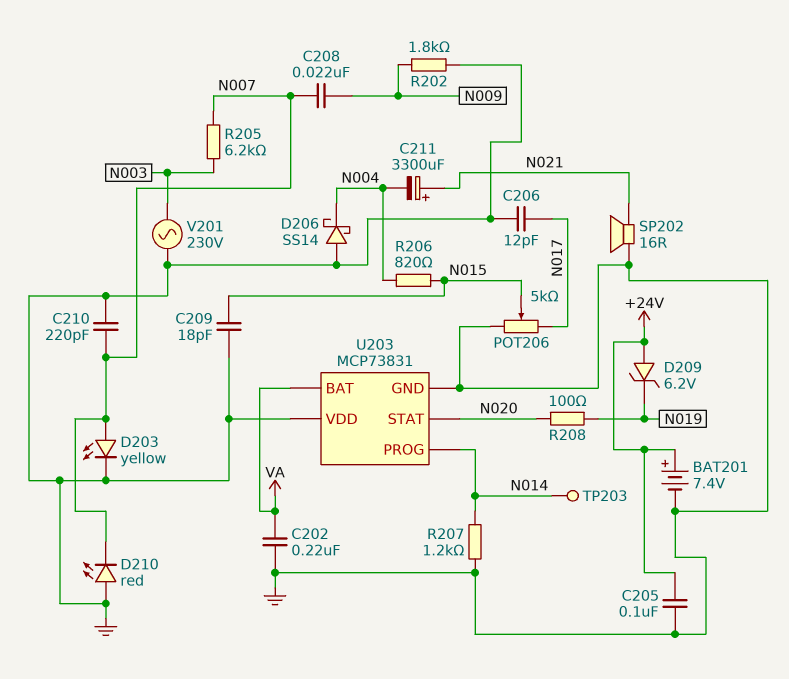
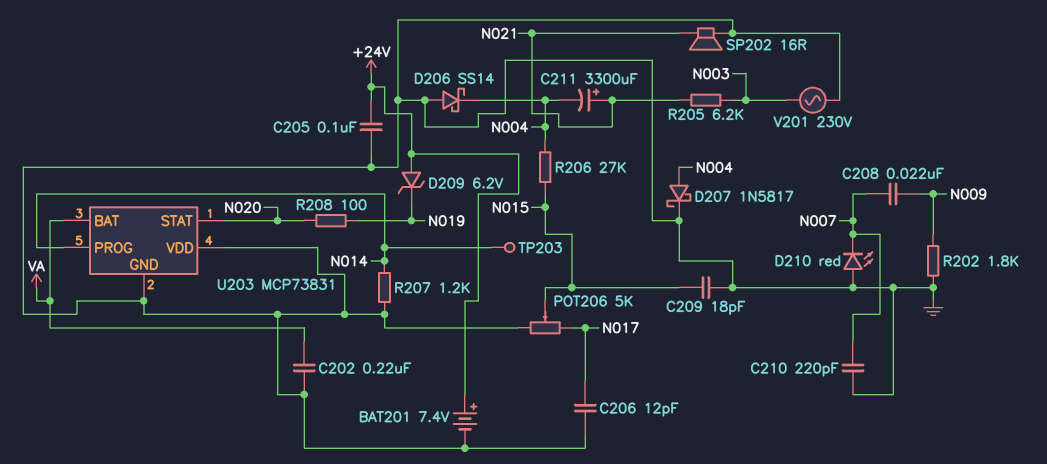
D203: LED yellow (A N007, K GND) -> none
D207: none -> schottky 1N5817 (A N004, K GND)
R205: 6.2k (N003, N007) -> 6.2k (N003, N021)
R206: 820 (N004, N015) -> 27k (N004, N015)

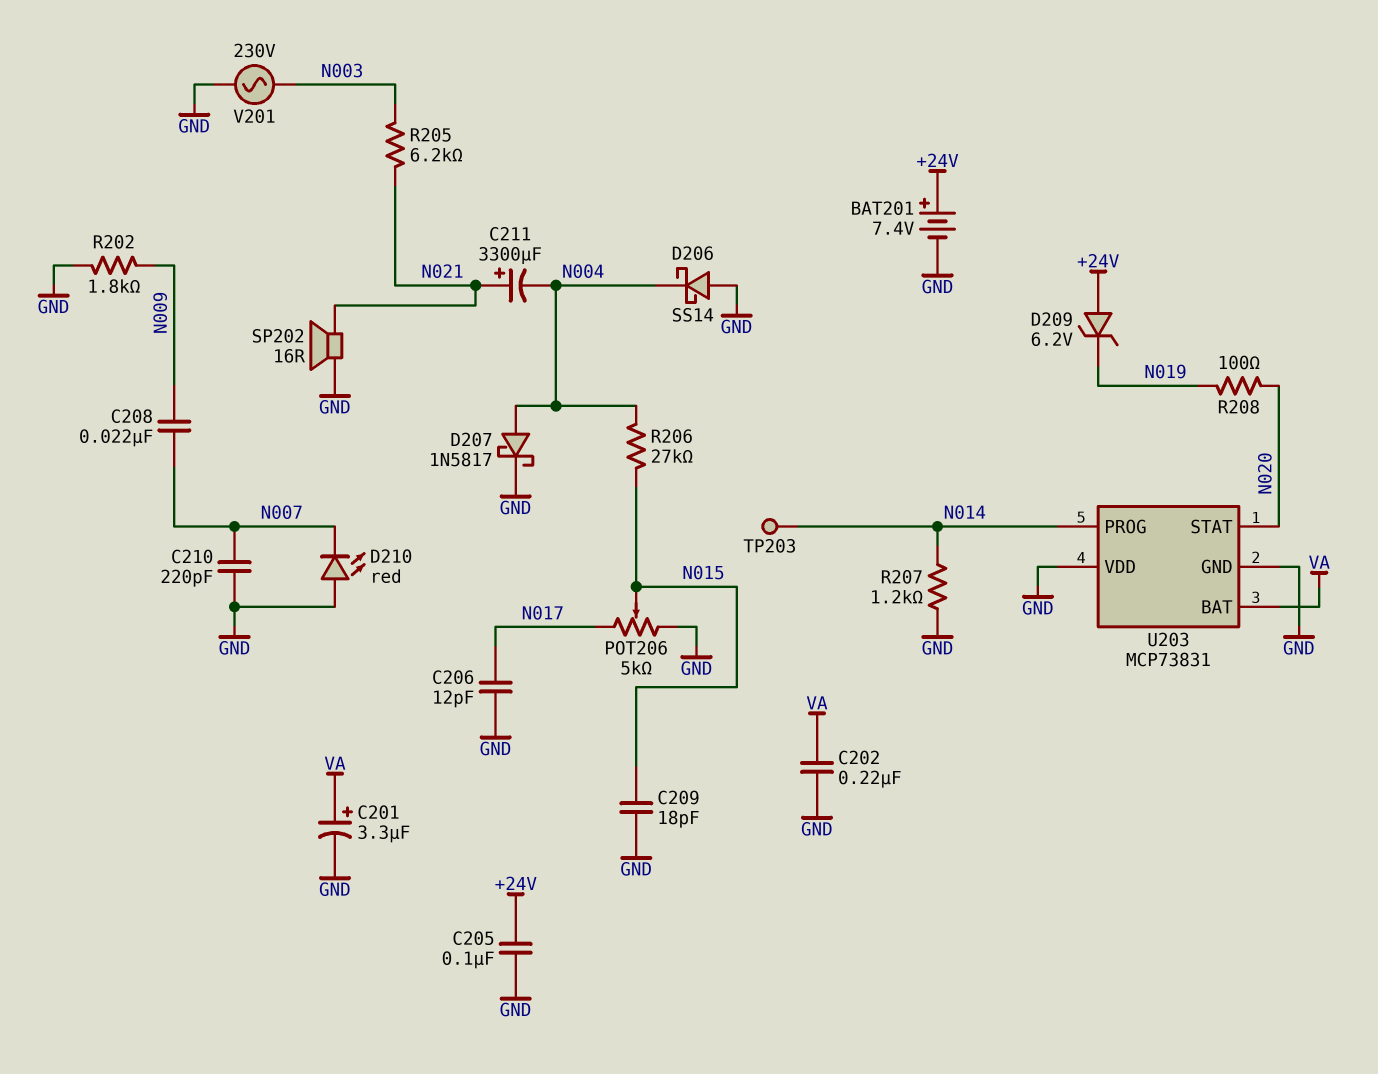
C201: none -> 3.3uF (plus VA, minus GND)

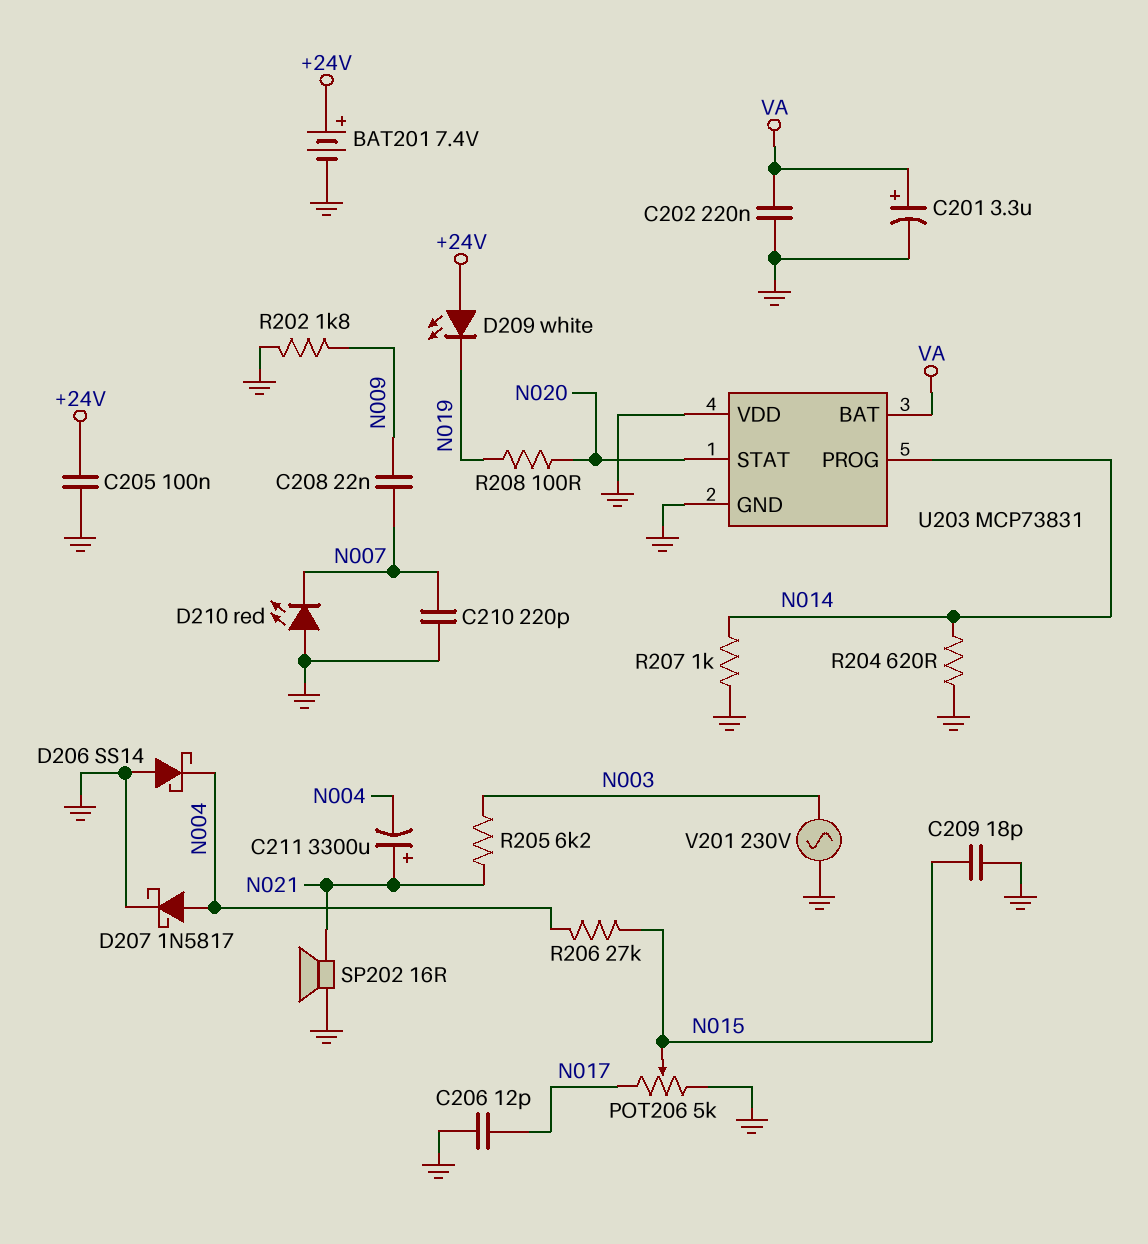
D209: zener 6.2V (A +24V, K N019) -> LED white (A +24V, K N019)
R204: none -> 620 (GND, N014)
R207: 1.2k (GND, N014) -> 1k (GND, N014)
TP203: test point (N014) -> none

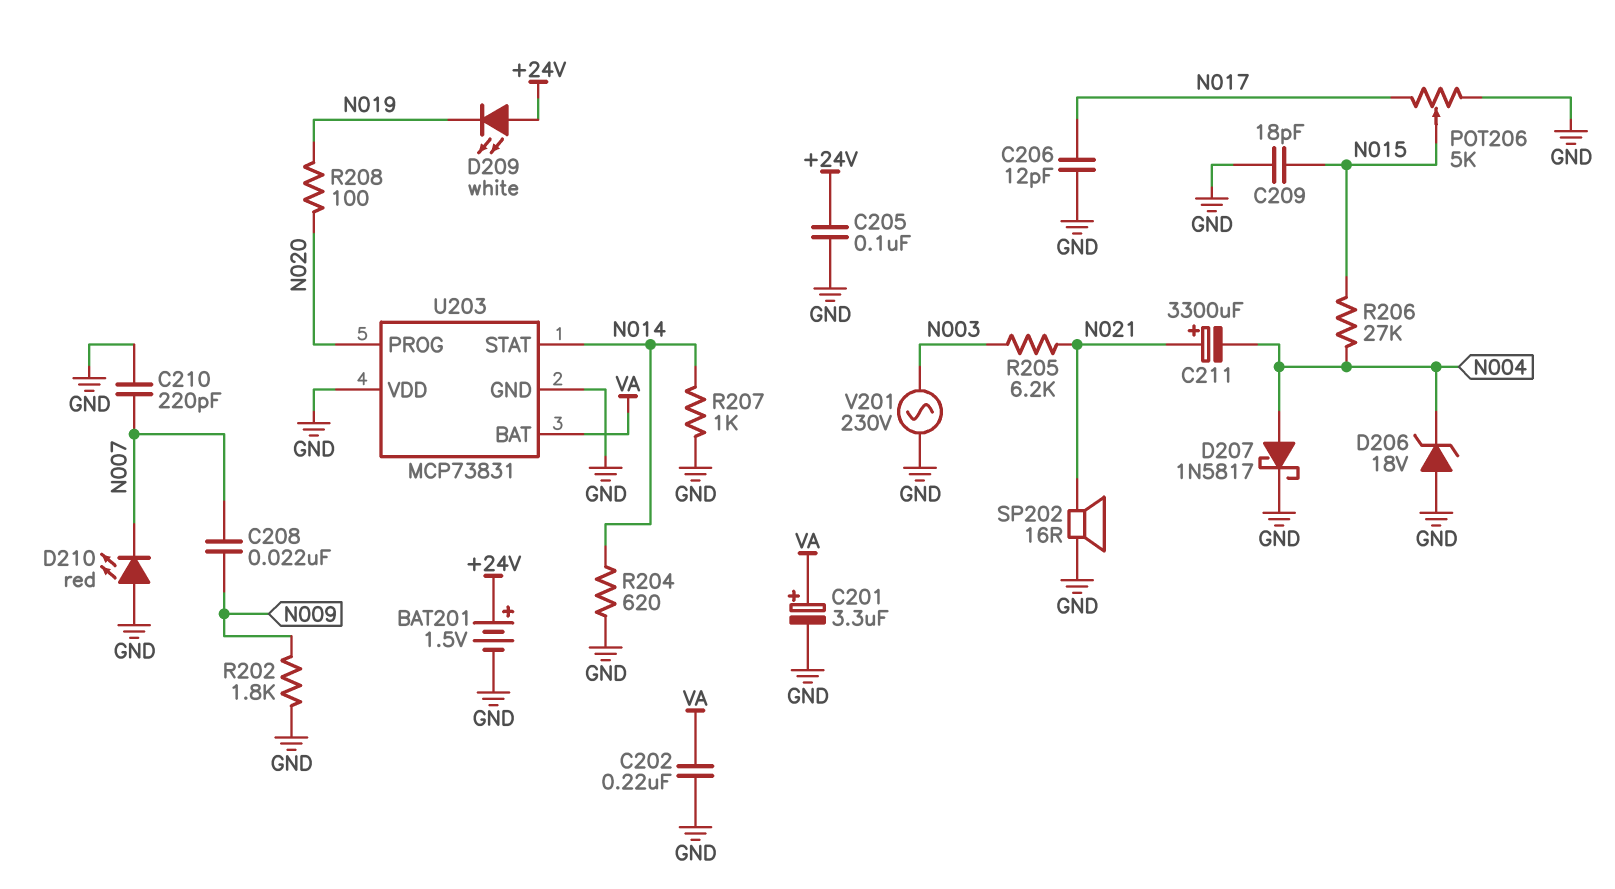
BAT201: 7.4V (plus +24V, minus GND) -> 1.5V (plus +24V, minus GND)
D206: schottky SS14 (A GND, K N004) -> zener 18V (A GND, K N004)
U203 pin PROG: N014 -> N020
U203 pin STAT: N020 -> N014

